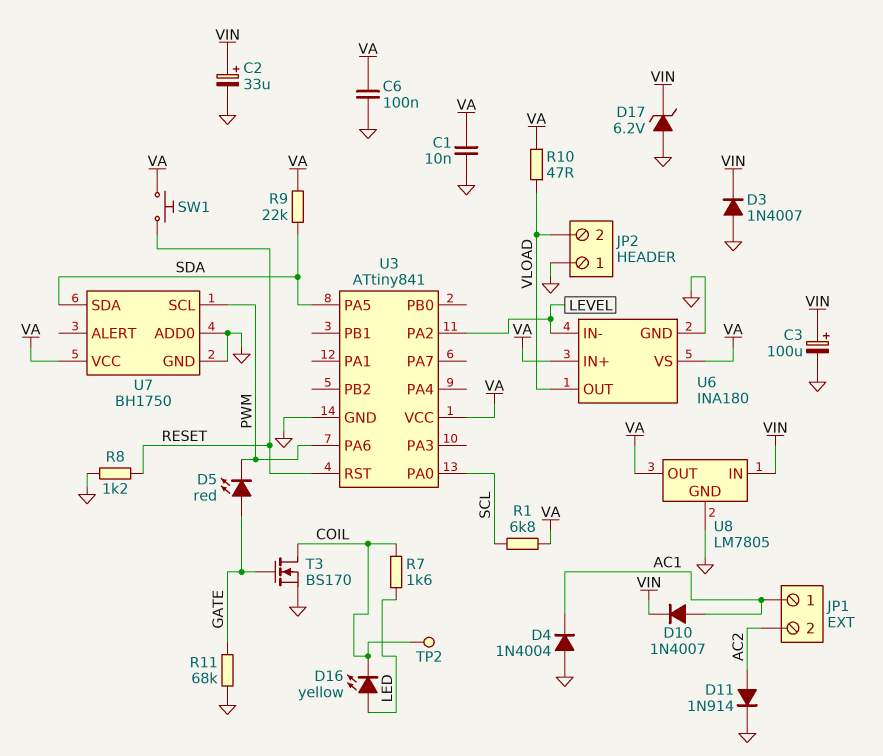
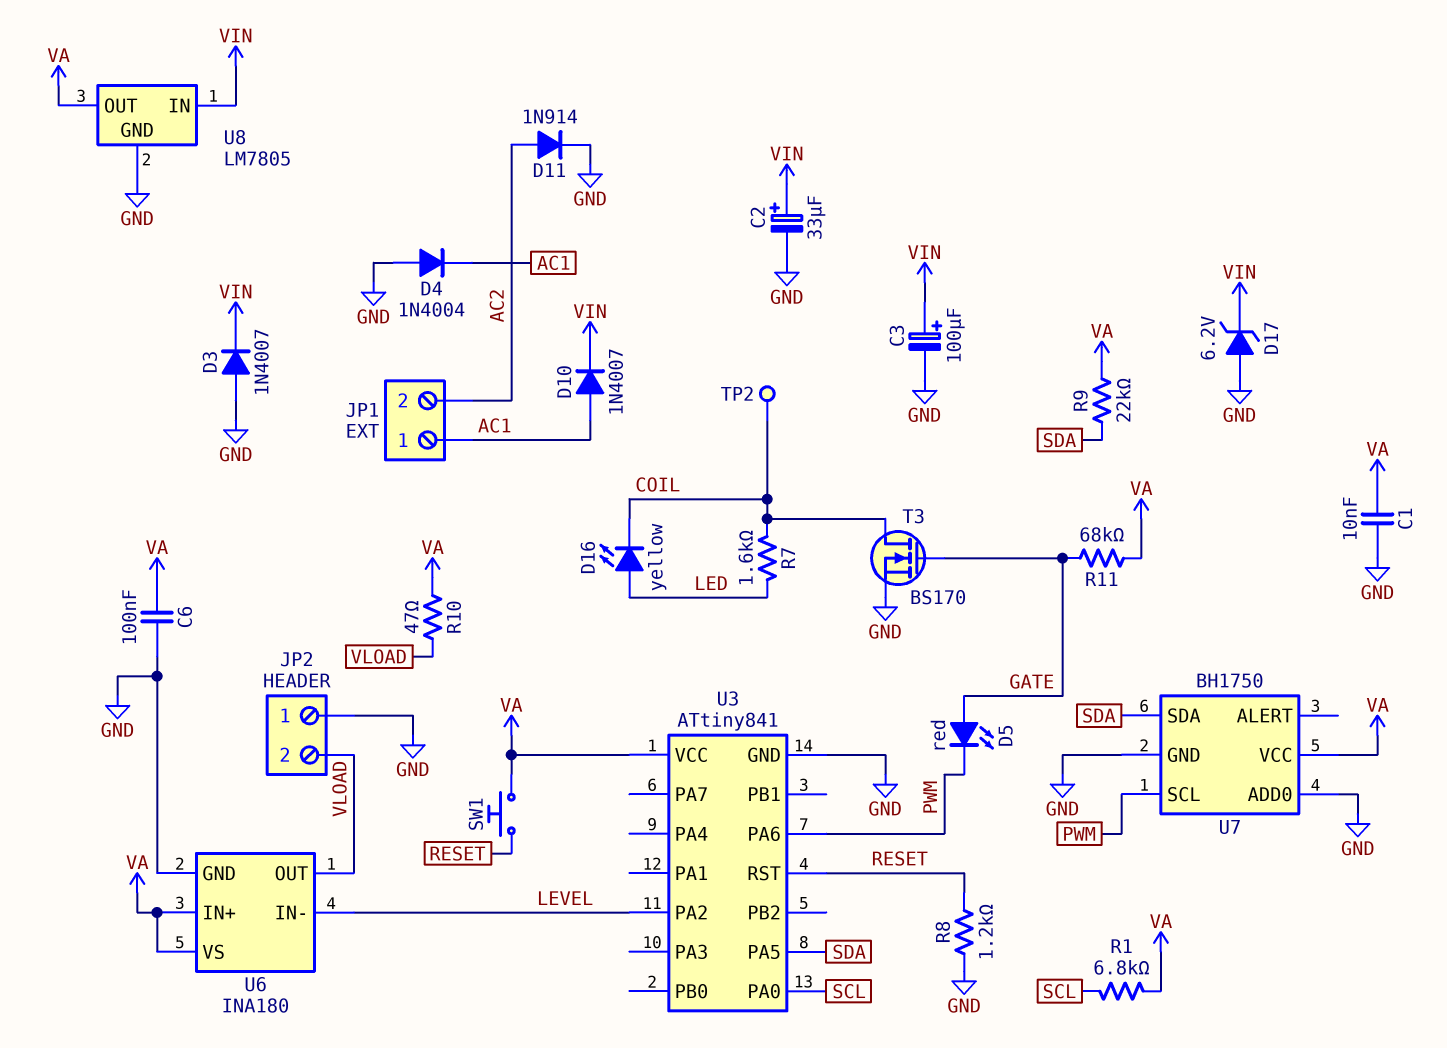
R11: 68k (GATE, GND) -> 68k (GATE, VA)

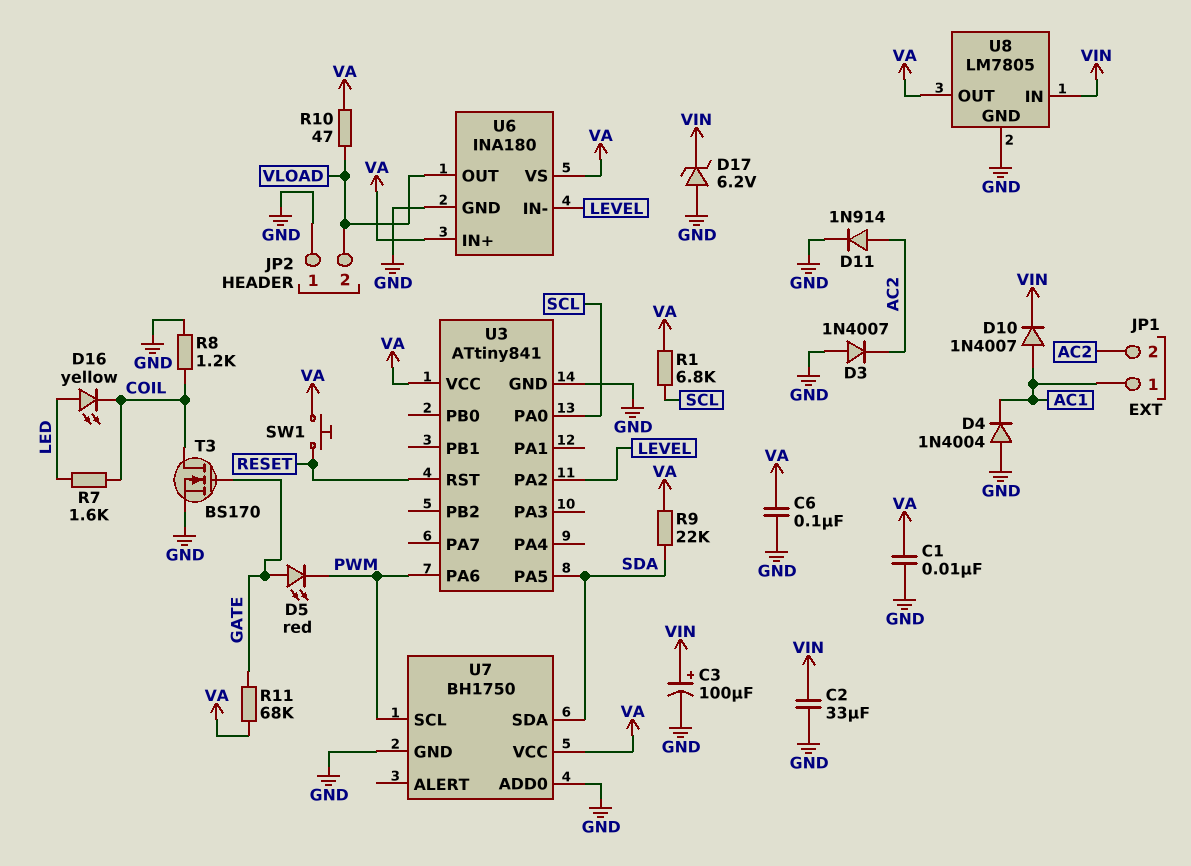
C2: 33uF (plus VIN, minus GND) -> 33uF (GND, VIN)
D3: diode 1N4007 (A GND, K VIN) -> diode 1N4007 (A GND, K AC2)
R8: 1.2k (GND, RESET) -> 1.2k (COIL, GND)
TP2: test point (COIL) -> none

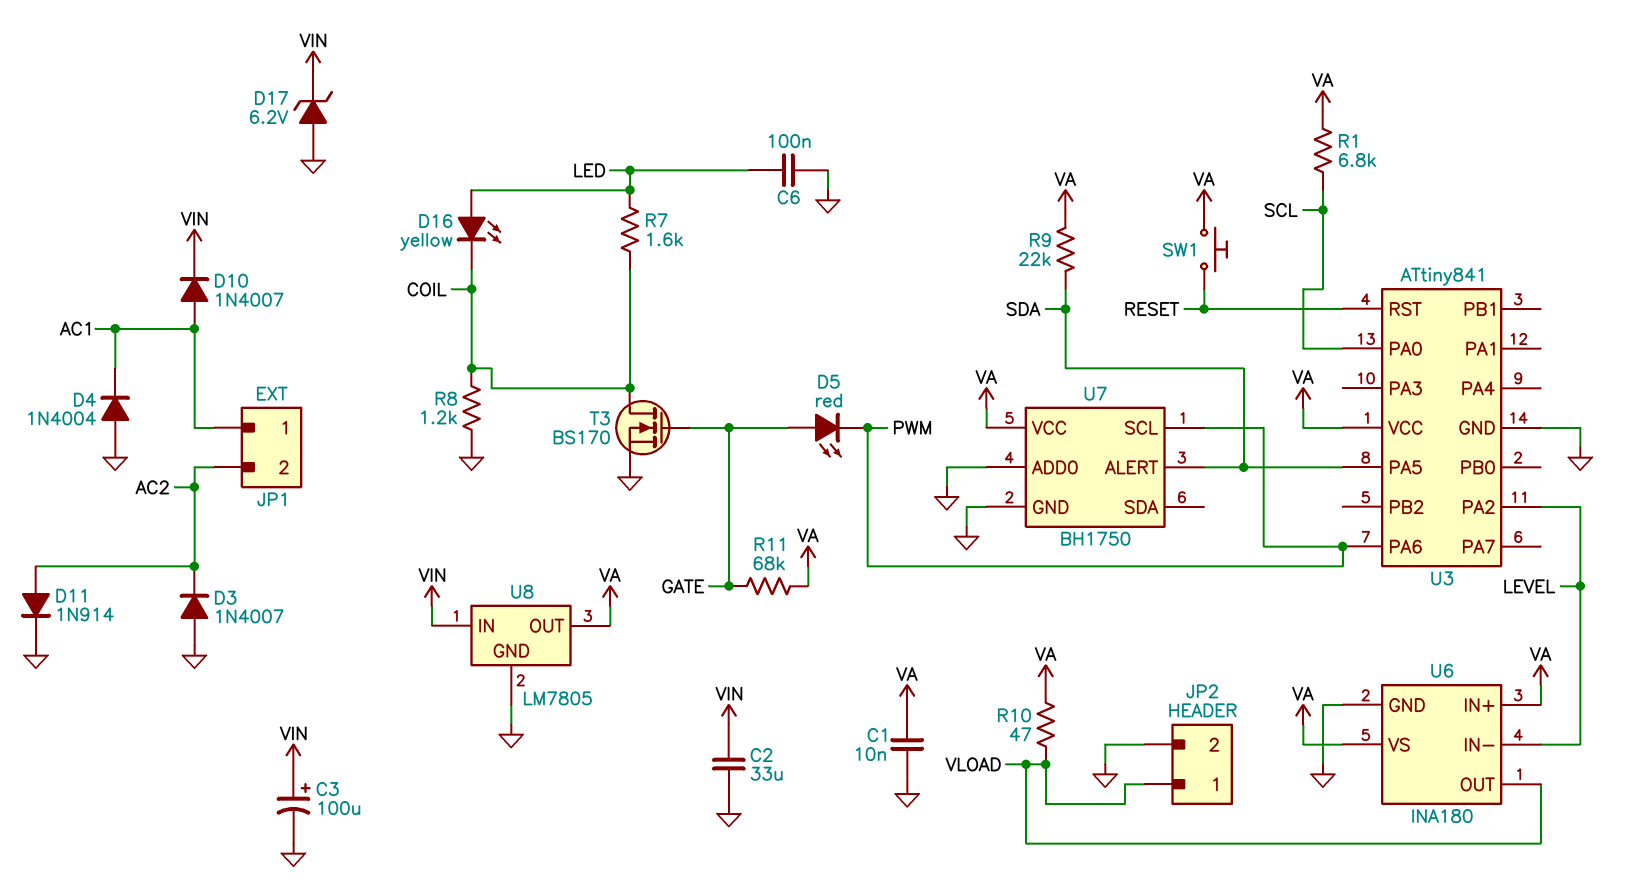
C6: 100nF (GND, VA) -> 100nF (GND, LED)
JP2 pin 1: GND -> VLOAD
JP2 pin 2: VLOAD -> GND
U7 pin ALERT: none -> SDA
U7 pin SDA: SDA -> none

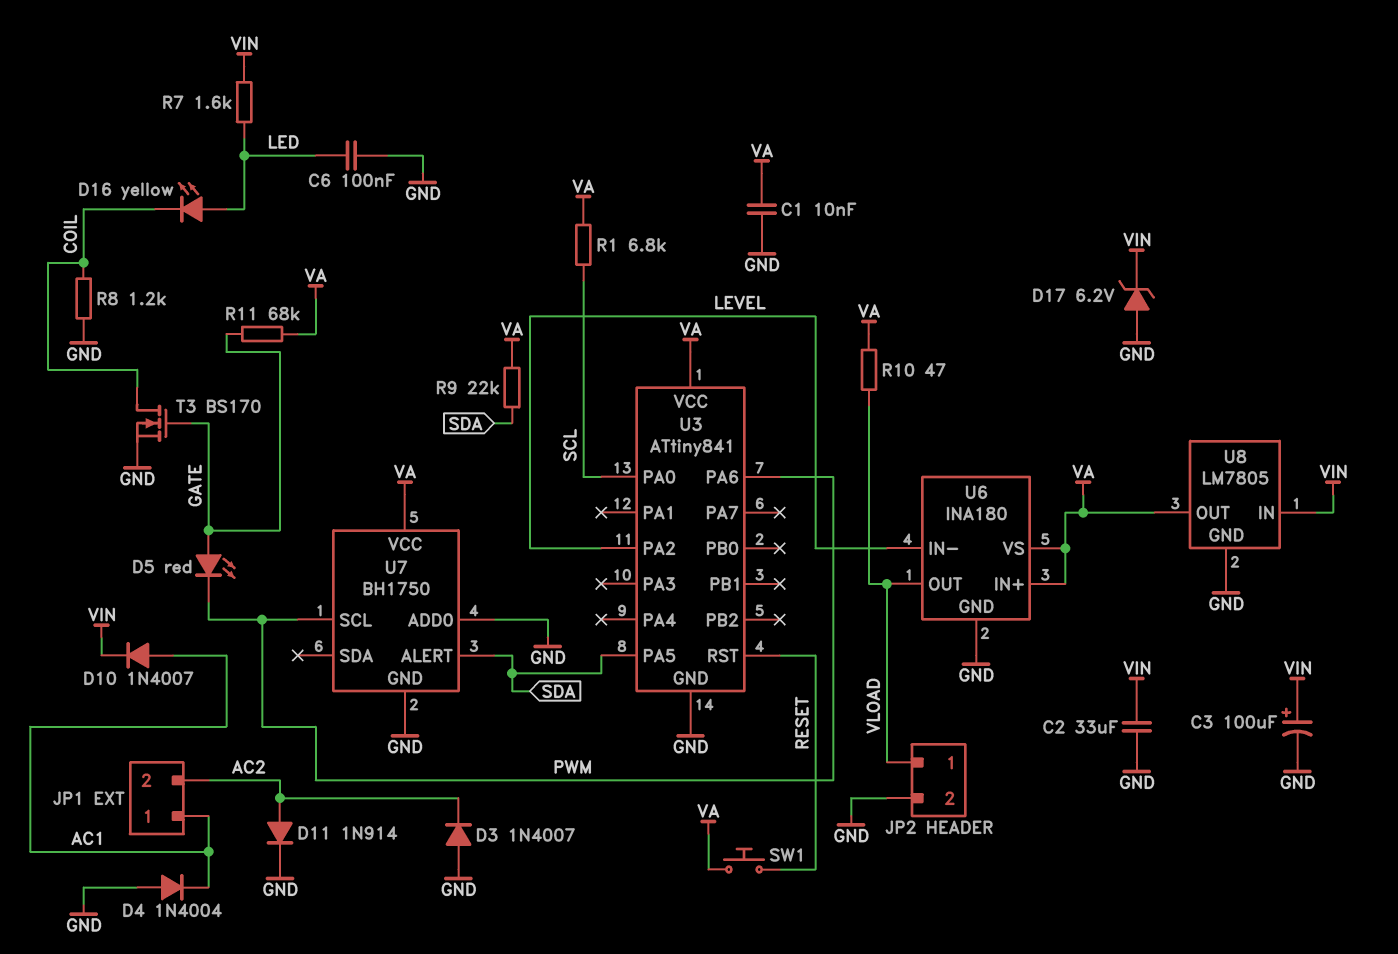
R7: 1.6k (COIL, LED) -> 1.6k (LED, VIN)

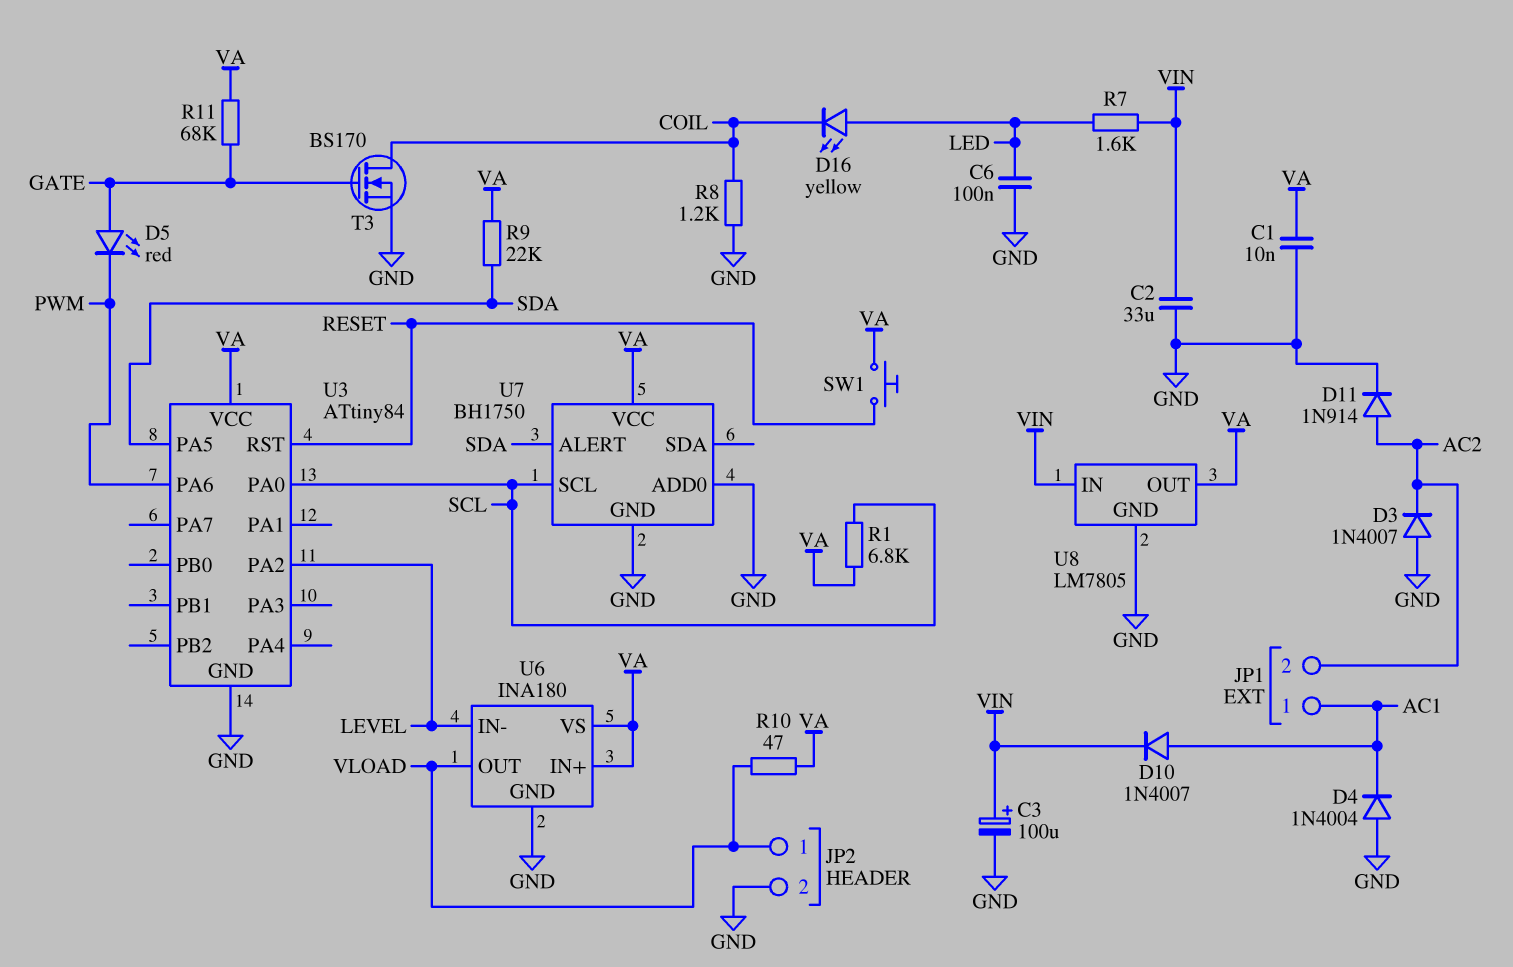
D17: zener 6.2V (A GND, K VIN) -> none
U3: ATtiny841 -> ATtiny84
U7 pin SCL: PWM -> SCL

